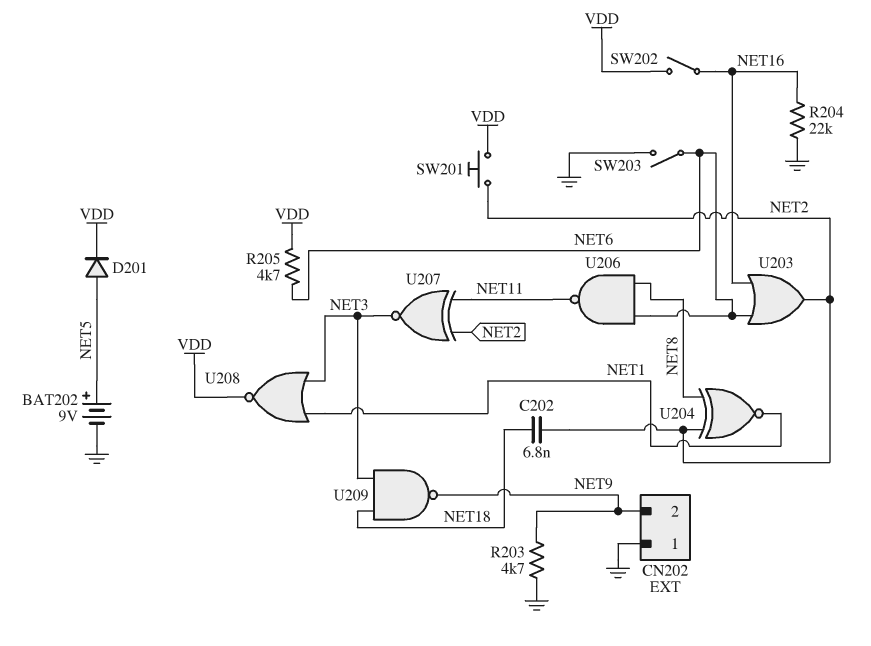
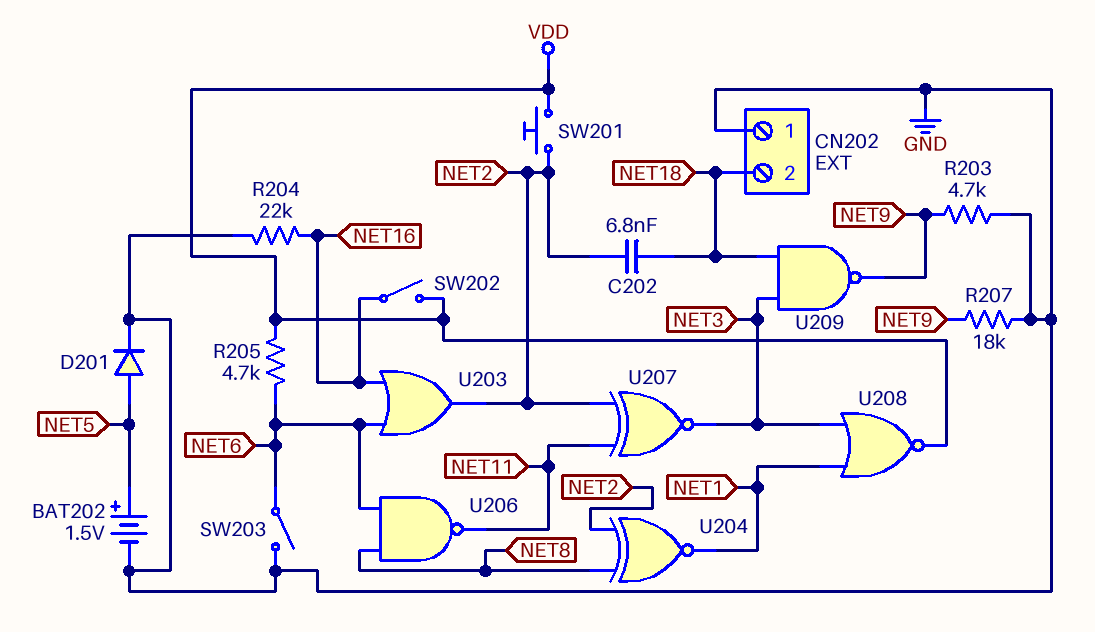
BAT202: 9V (plus NET5, minus GND) -> 1.5V (plus NET5, minus GND)
CN202 pin 2: NET9 -> NET18
D201: diode (A NET5, K VDD) -> diode (A NET5, K GND)
R207: none -> 18k (GND, NET9)

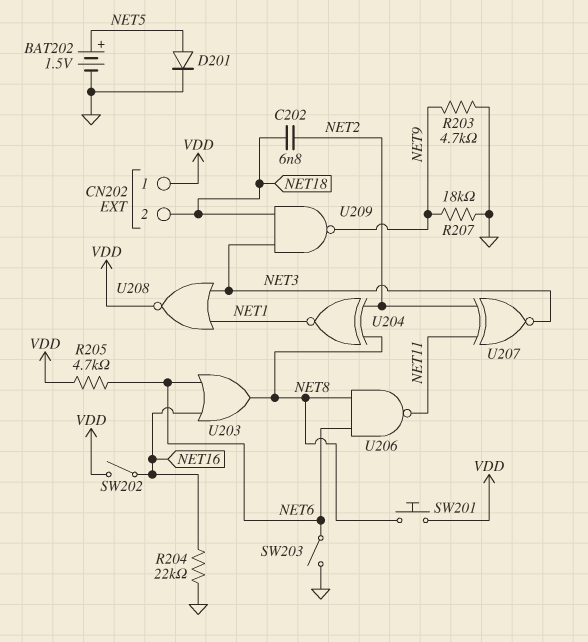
CN202 pin 1: GND -> VDD
SW201: button (NET2, VDD) -> button (NET8, VDD)
U203: OR (in NET6, in NET16, out NET2) -> OR (in NET6, in NET16, out NET8)

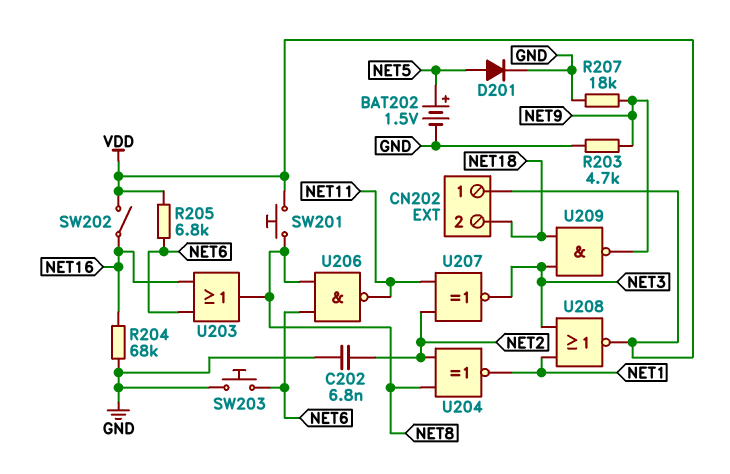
C202: 6.8nF (NET2, NET18) -> 6.8nF (GND, NET2)
R204: 22k (GND, NET16) -> 68k (GND, NET16)
R205: 4.7k (NET6, VDD) -> 6.8k (NET6, VDD)
SW203: switch (GND, NET6) -> button (GND, NET6)

